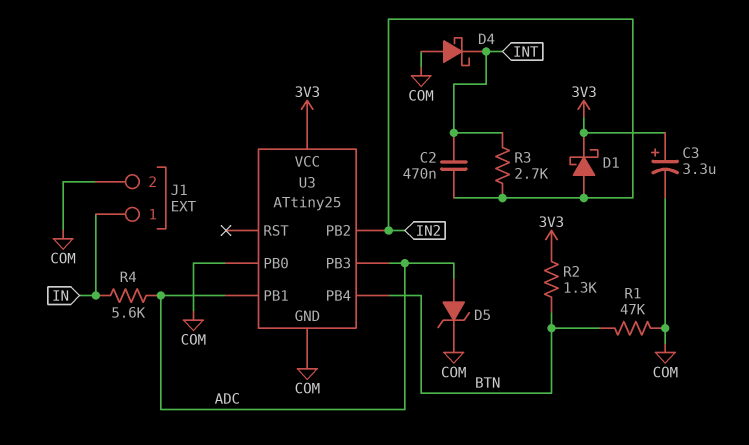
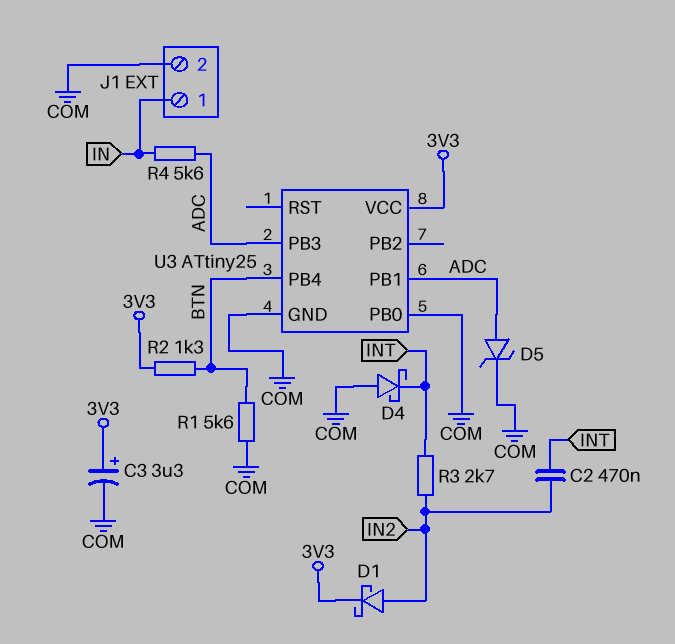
R1: 47k (BTN, COM) -> 5.6k (BTN, COM)
U3 pin PB2: IN2 -> none

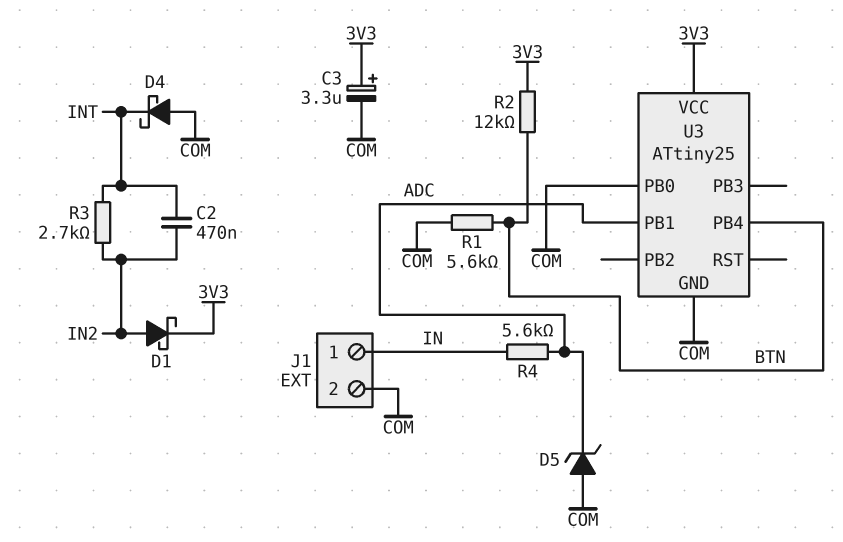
D5: zener (A ADC, K COM) -> zener (A COM, K ADC)
R2: 1.3k (3V3, BTN) -> 12k (3V3, BTN)
U3 pin PB3: ADC -> none

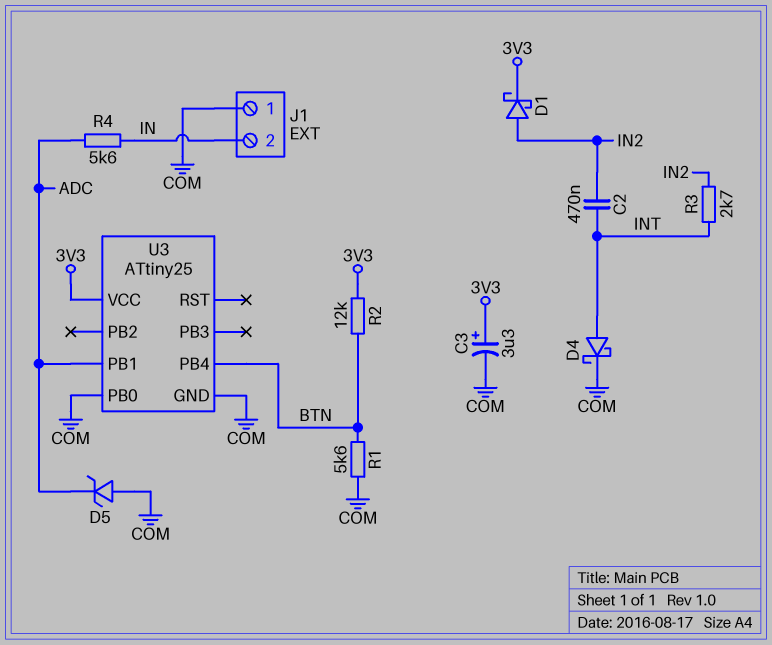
D4: schottky (A COM, K INT) -> schottky (A INT, K COM)
J1 pin 1: IN -> COM
J1 pin 2: COM -> IN

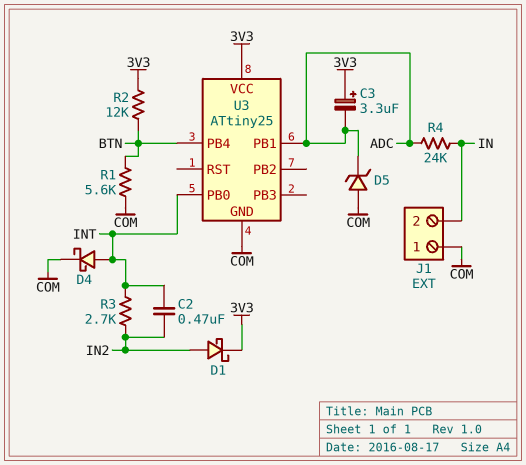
C3: 3.3uF (plus 3V3, minus COM) -> 3.3uF (plus 3V3, minus ADC)
R4: 5.6k (ADC, IN) -> 24k (ADC, IN)
U3 pin PB0: COM -> INT

